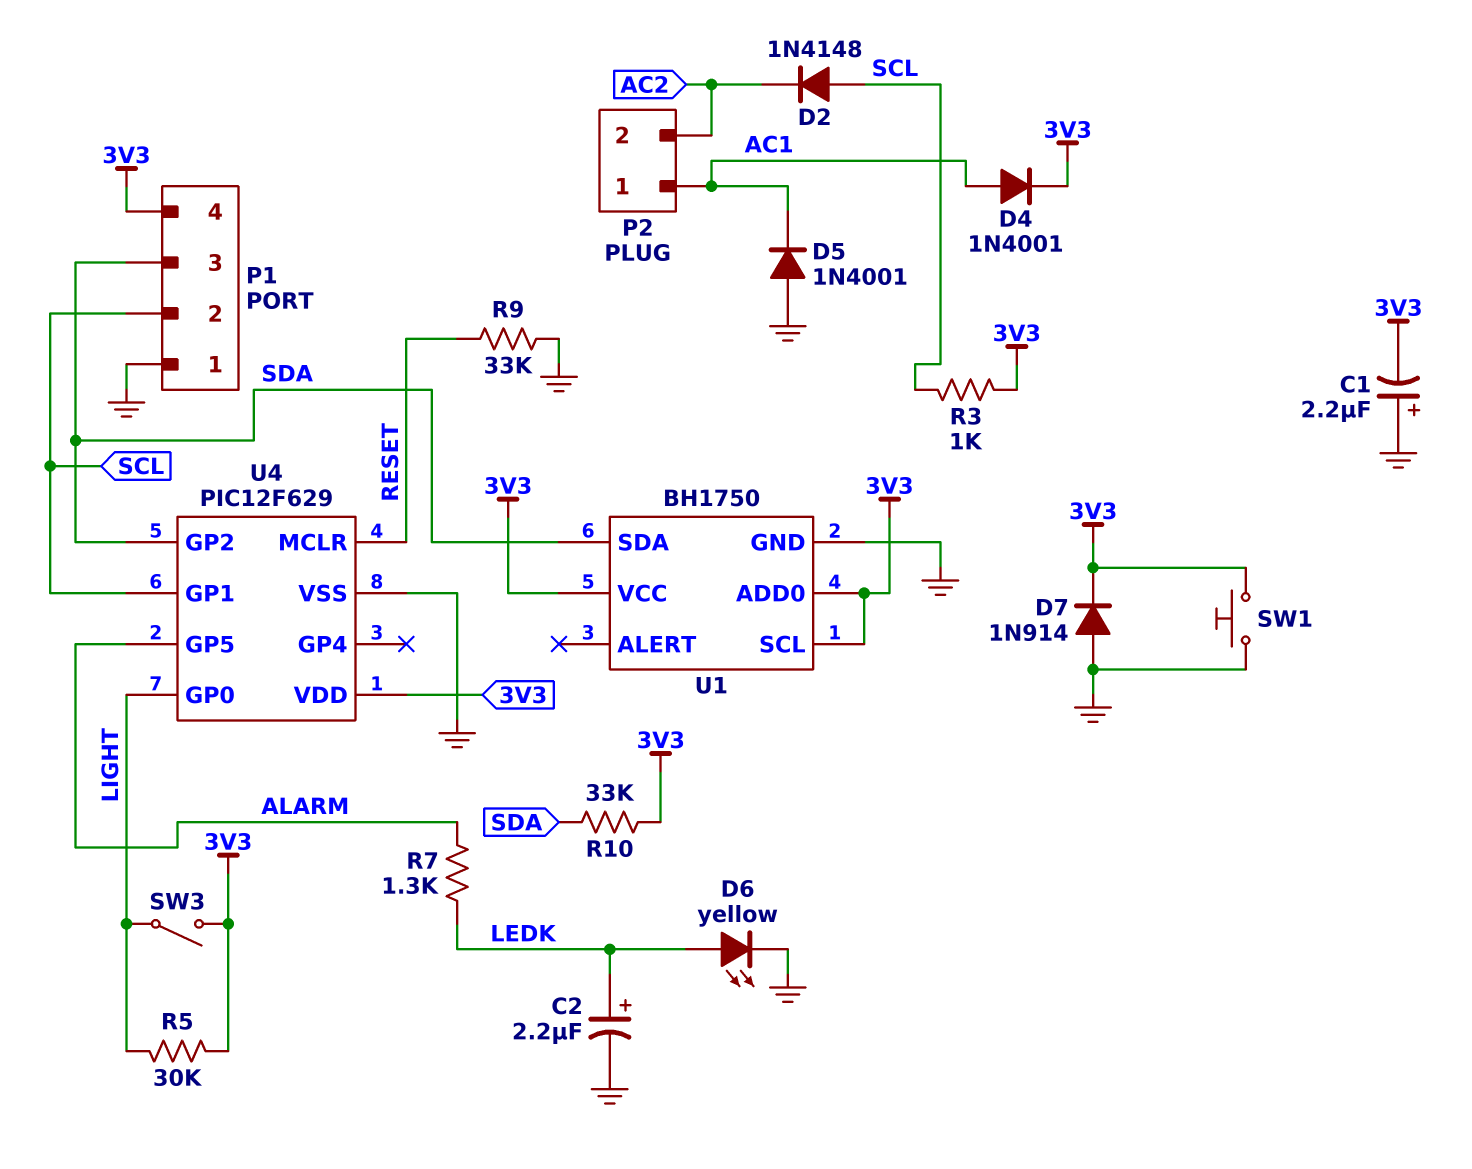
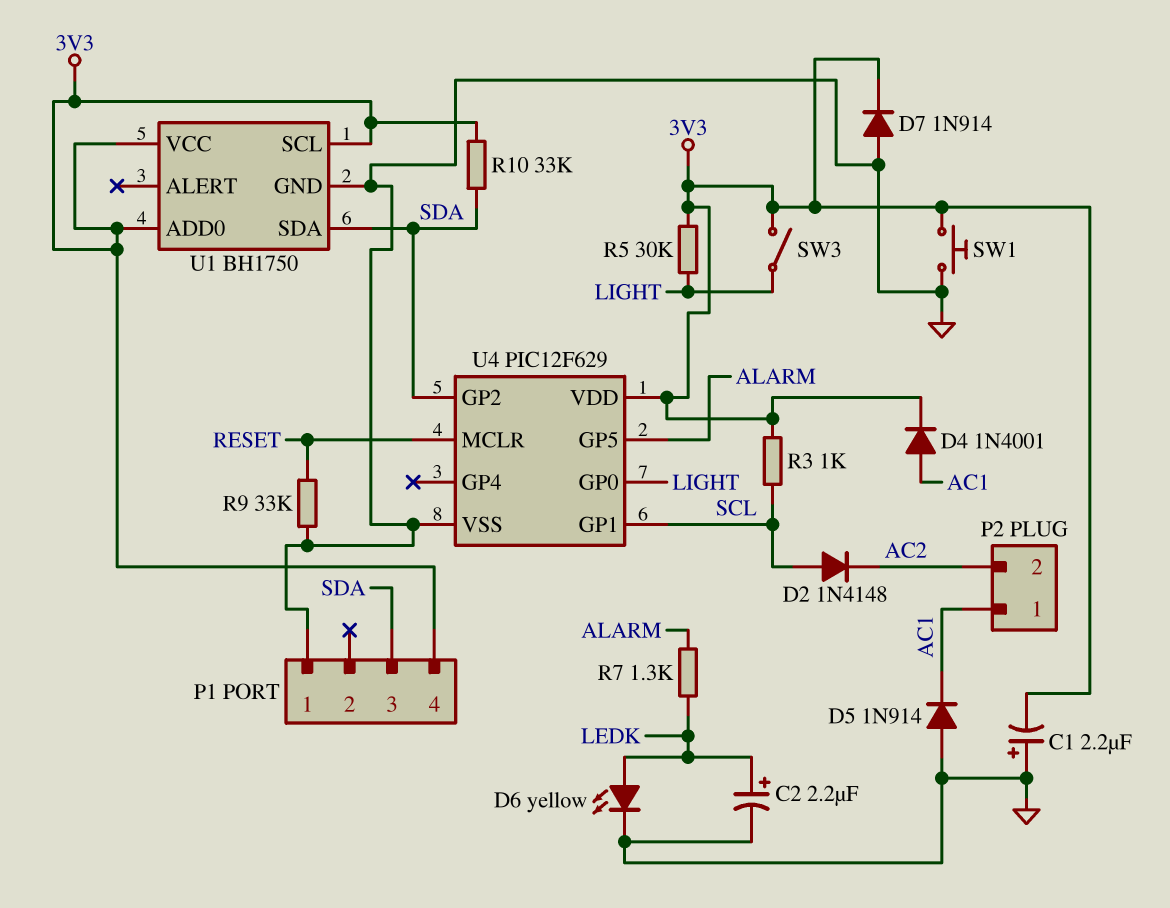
D5: diode 1N4001 (A GND, K AC1) -> diode 1N914 (A GND, K AC1)
P1 pin 2: SCL -> none

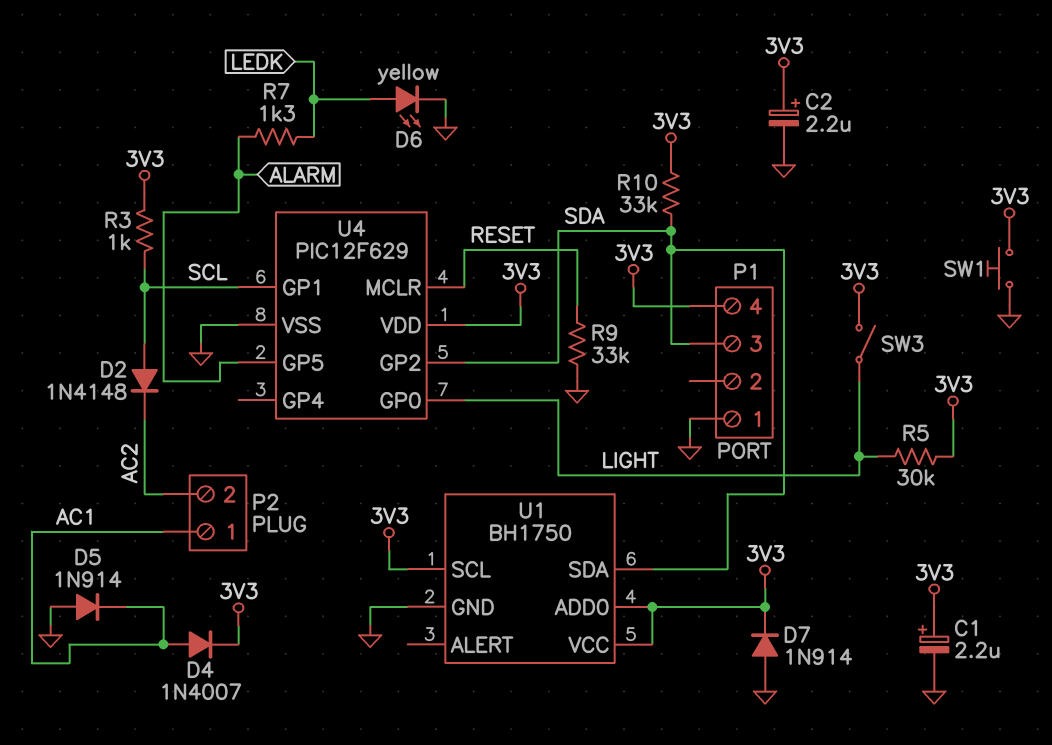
C1: 2.2uF (plus GND, minus 3V3) -> 2.2uF (plus 3V3, minus GND)
C2: 2.2uF (plus LEDK, minus GND) -> 2.2uF (plus 3V3, minus GND)
D4: diode 1N4001 (A AC1, K 3V3) -> diode 1N4007 (A AC1, K 3V3)

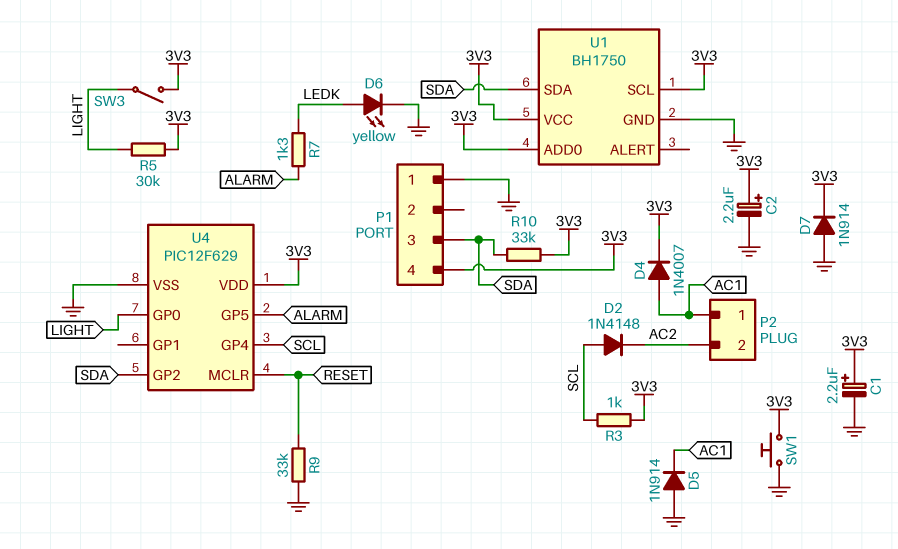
U4 pin GP1: SCL -> none
U4 pin GP4: none -> SCL

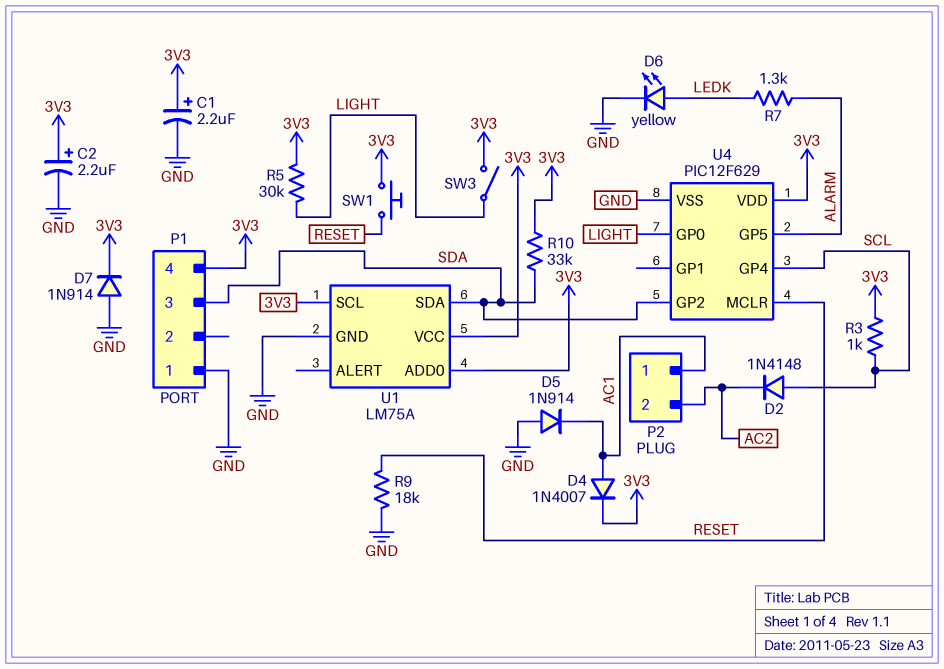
R9: 33k (GND, RESET) -> 18k (GND, RESET)
SW1: button (3V3, GND) -> button (3V3, RESET)
U1: BH1750 -> LM75A

